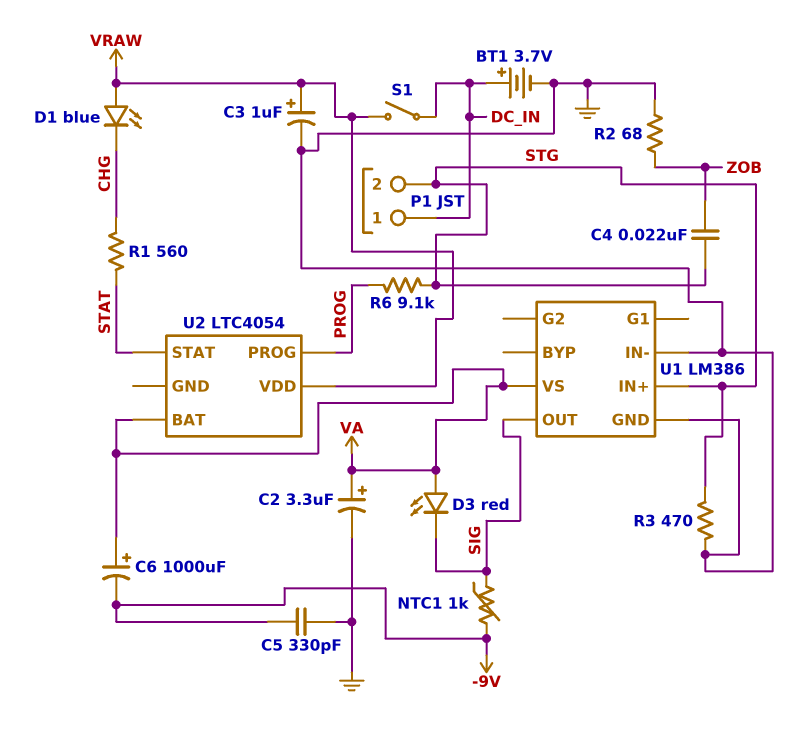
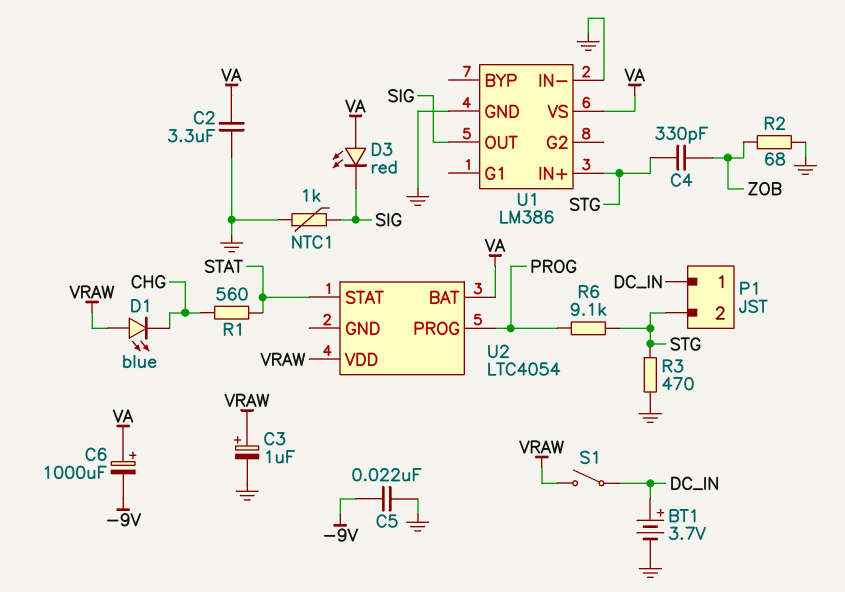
C2: 3.3uF (plus VA, minus GND) -> 3.3uF (GND, VA)
C4: 22nF (STG, ZOB) -> 330pF (STG, ZOB)
C5: 330pF (-9V, GND) -> 22nF (-9V, GND)
NTC1: 1k (-9V, SIG) -> 1k (GND, SIG)

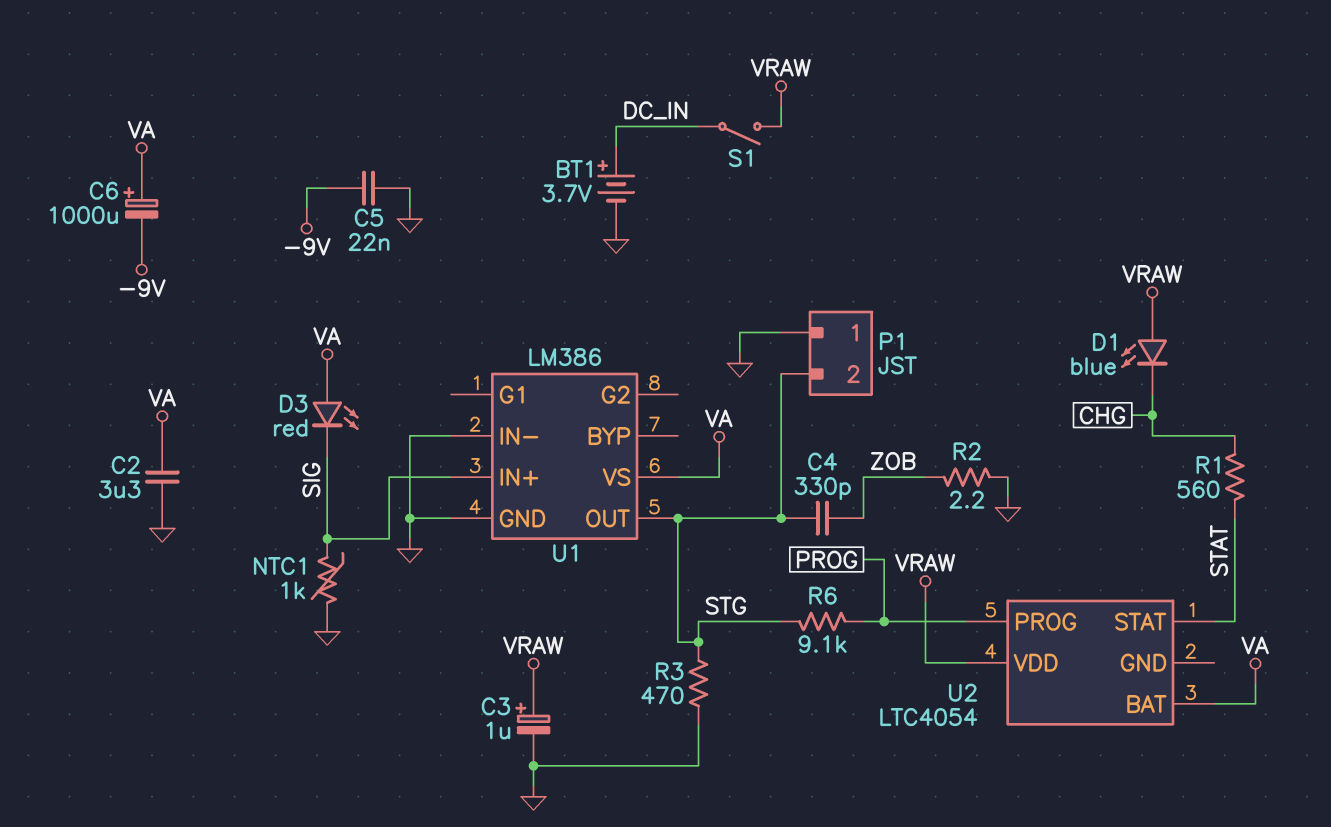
P1 pin 1: DC_IN -> GND
R2: 68 (GND, ZOB) -> 2.2 (GND, ZOB)
U1 pin IN+: STG -> SIG
U1 pin OUT: SIG -> STG

